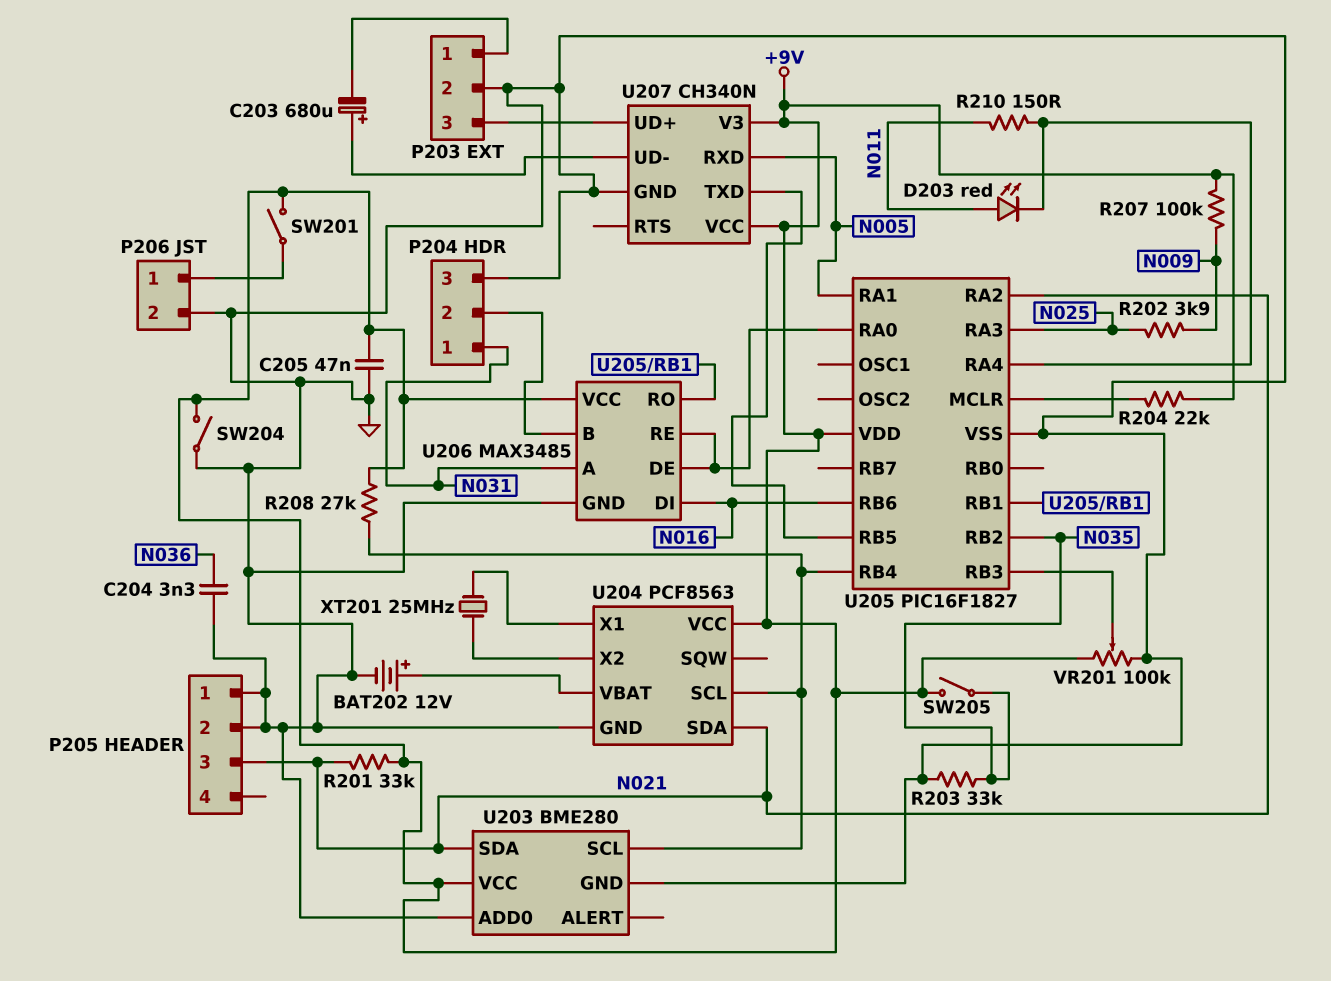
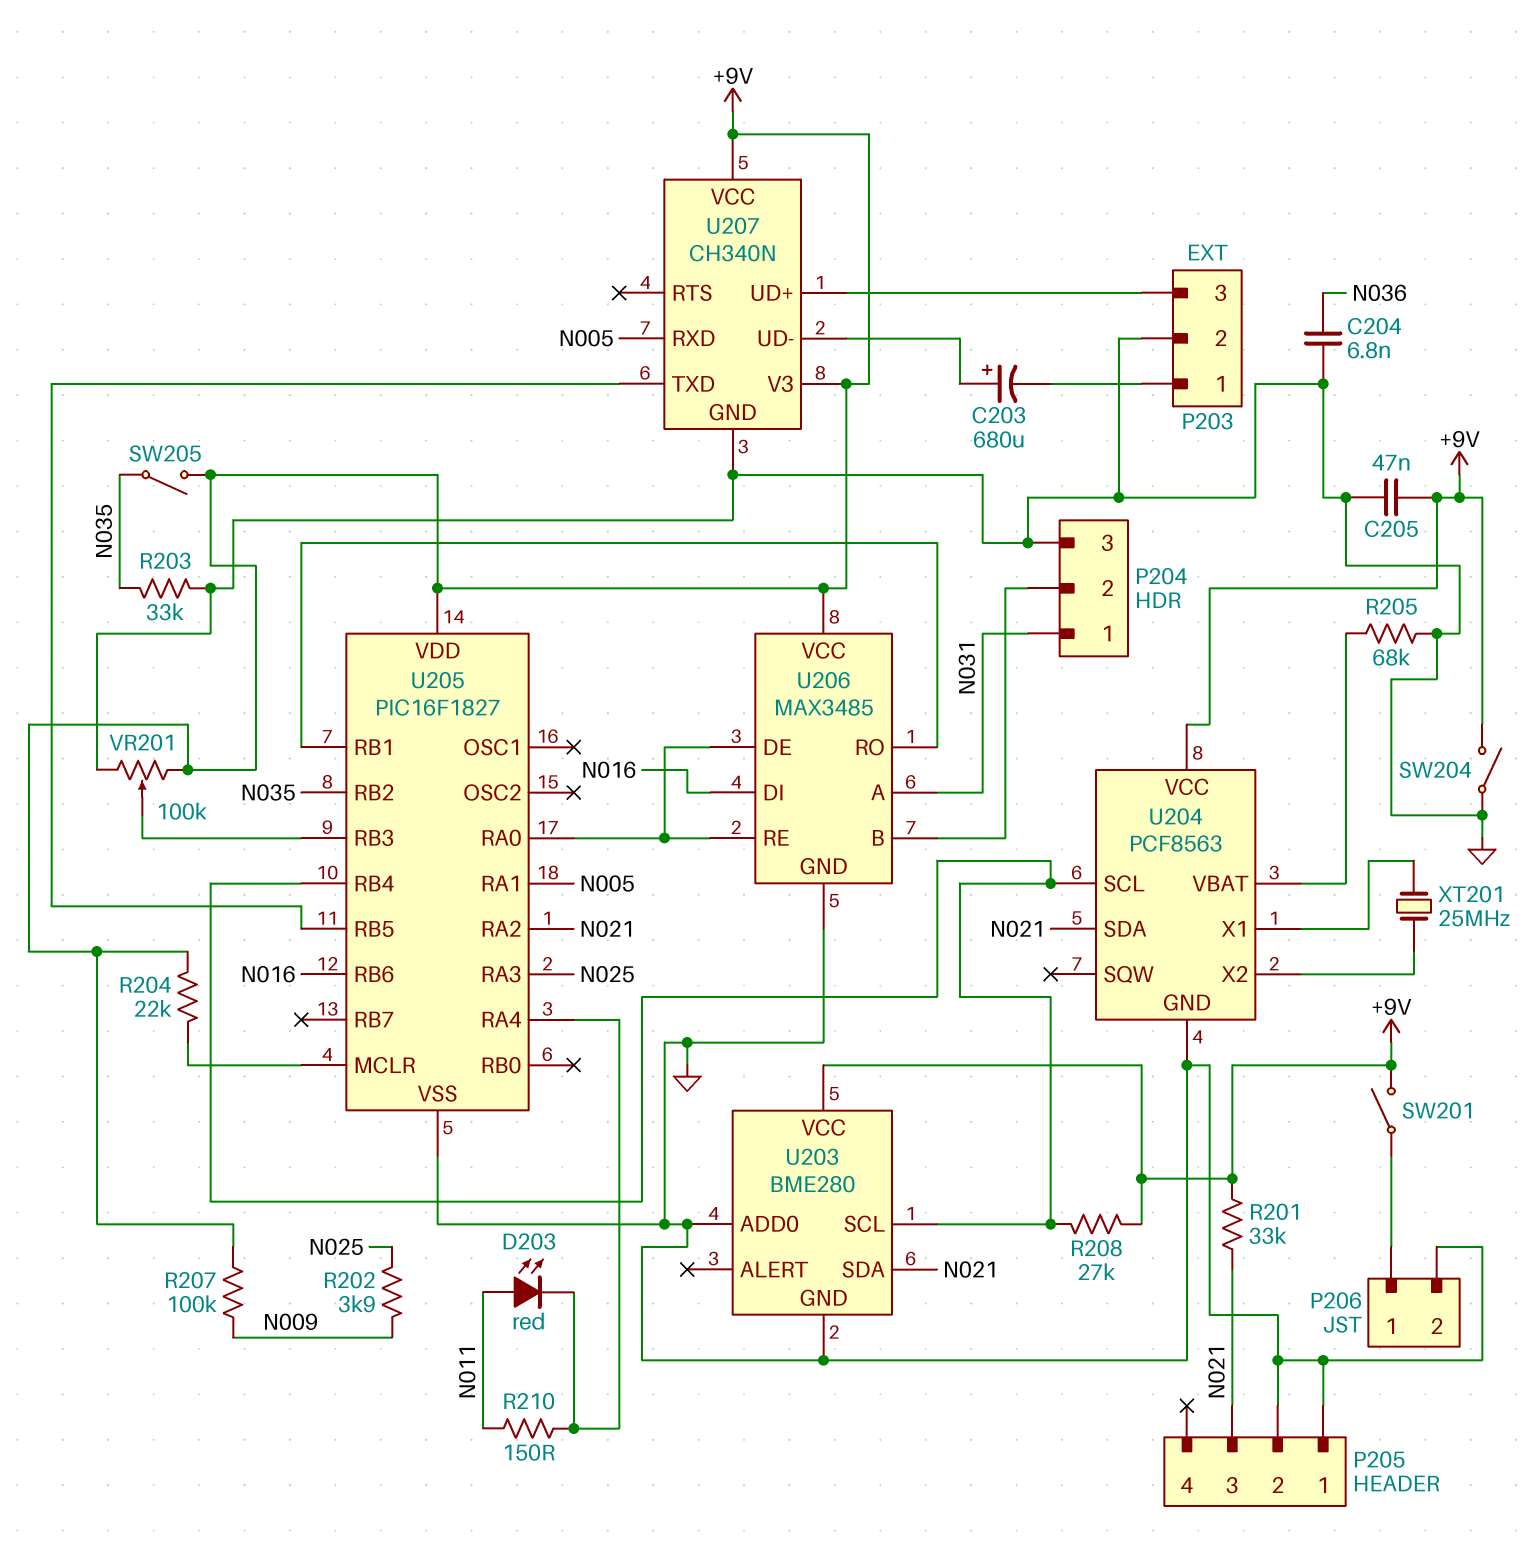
BAT202: 12V (plus U204/VBAT, minus GND) -> none
C204: 3.3nF (GND, N036) -> 6.8nF (GND, N036)
R205: none -> 68k (GND, U204/VBAT)

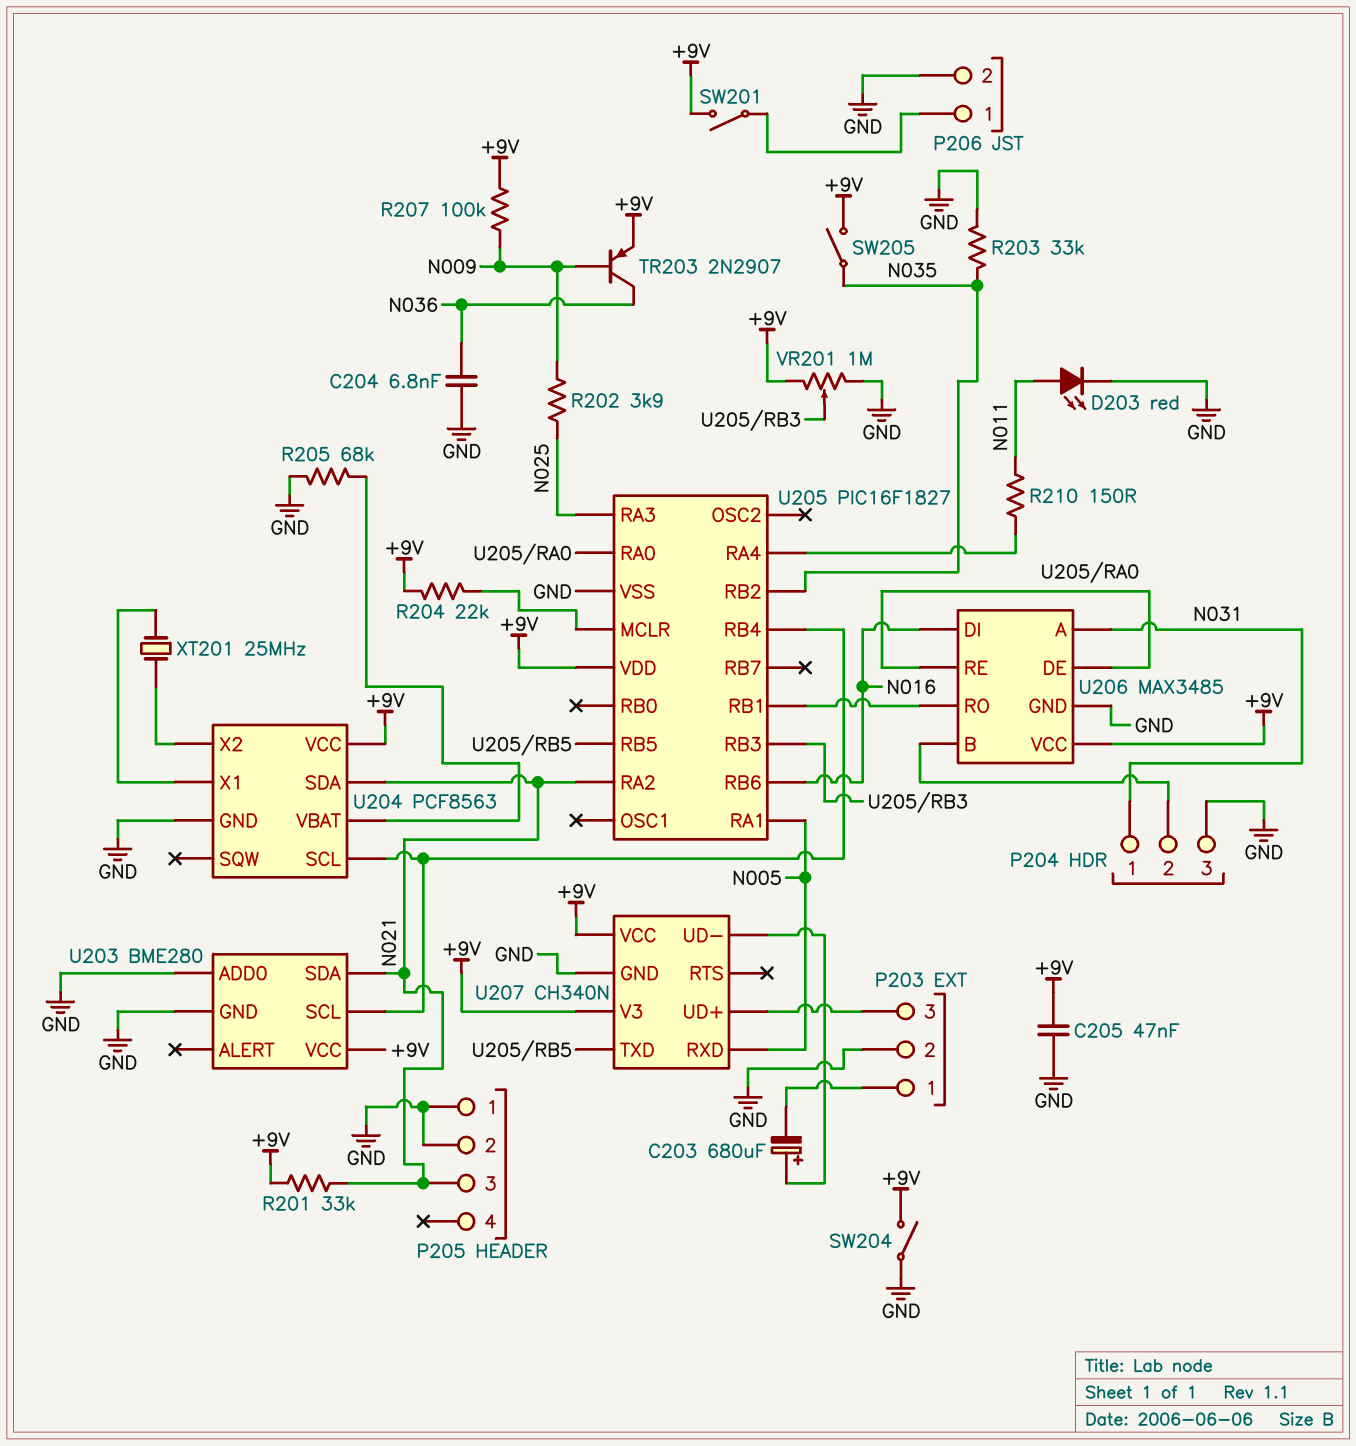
D203: LED red (A N011, K U205/RA4) -> LED red (A N011, K GND)
R208: 27k (+9V, U203/SCL) -> none
TR203: none -> PNP 2N2907 (B N009, C N036, E +9V)
VR201: 100k (+9V, GND, wiper U205/RB3) -> 1M (+9V, GND, wiper U205/RB3)

